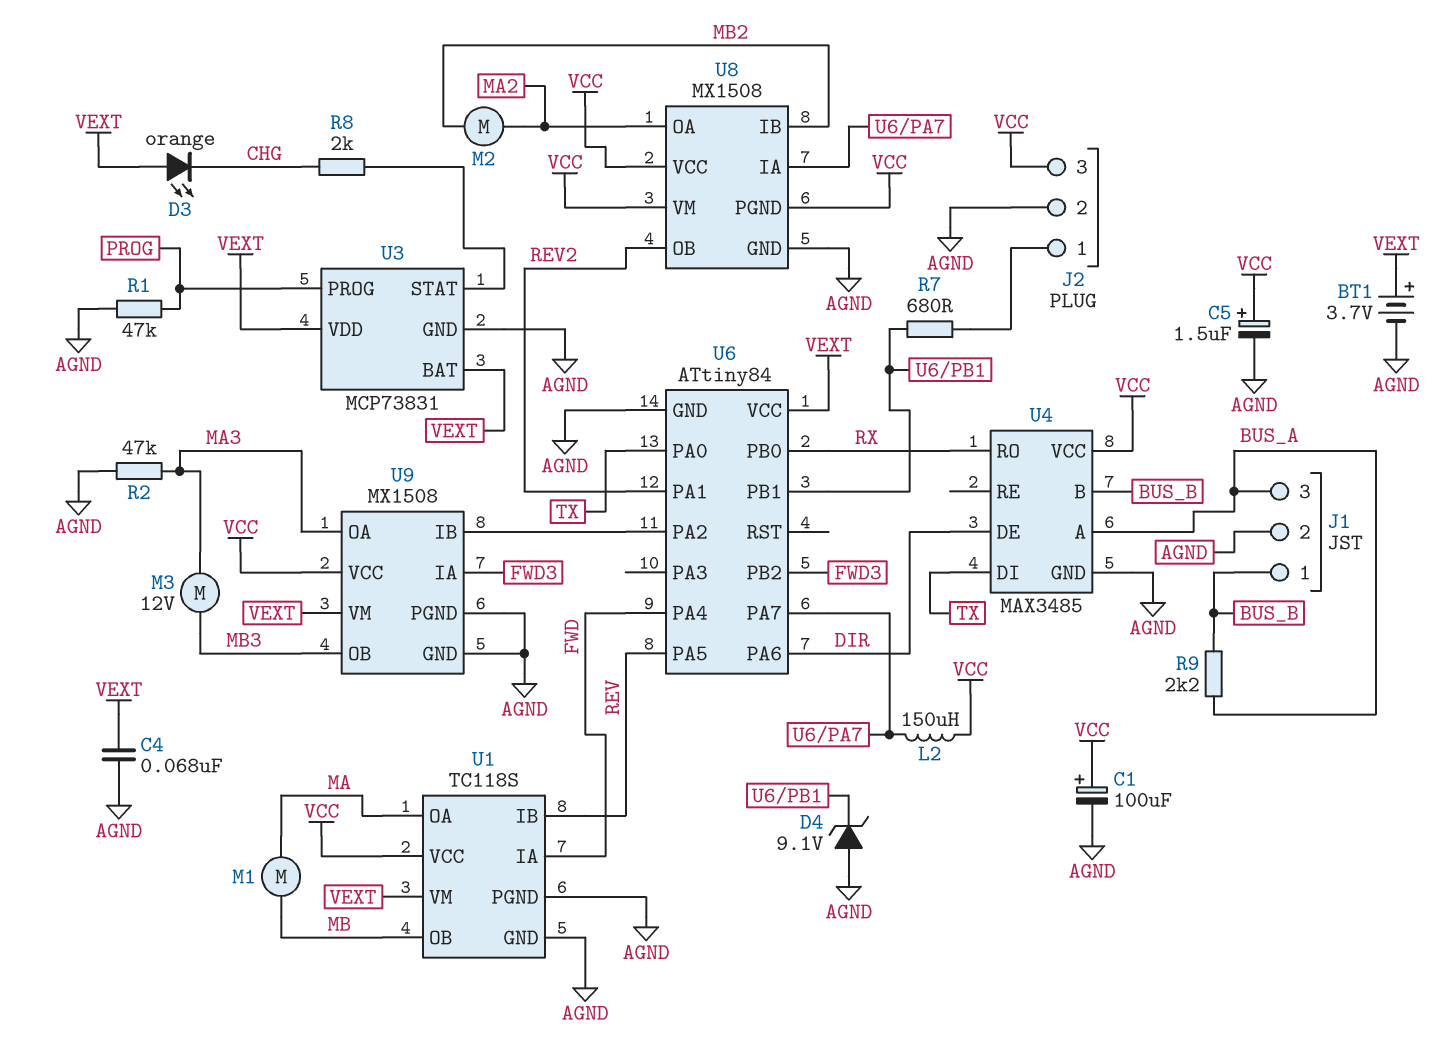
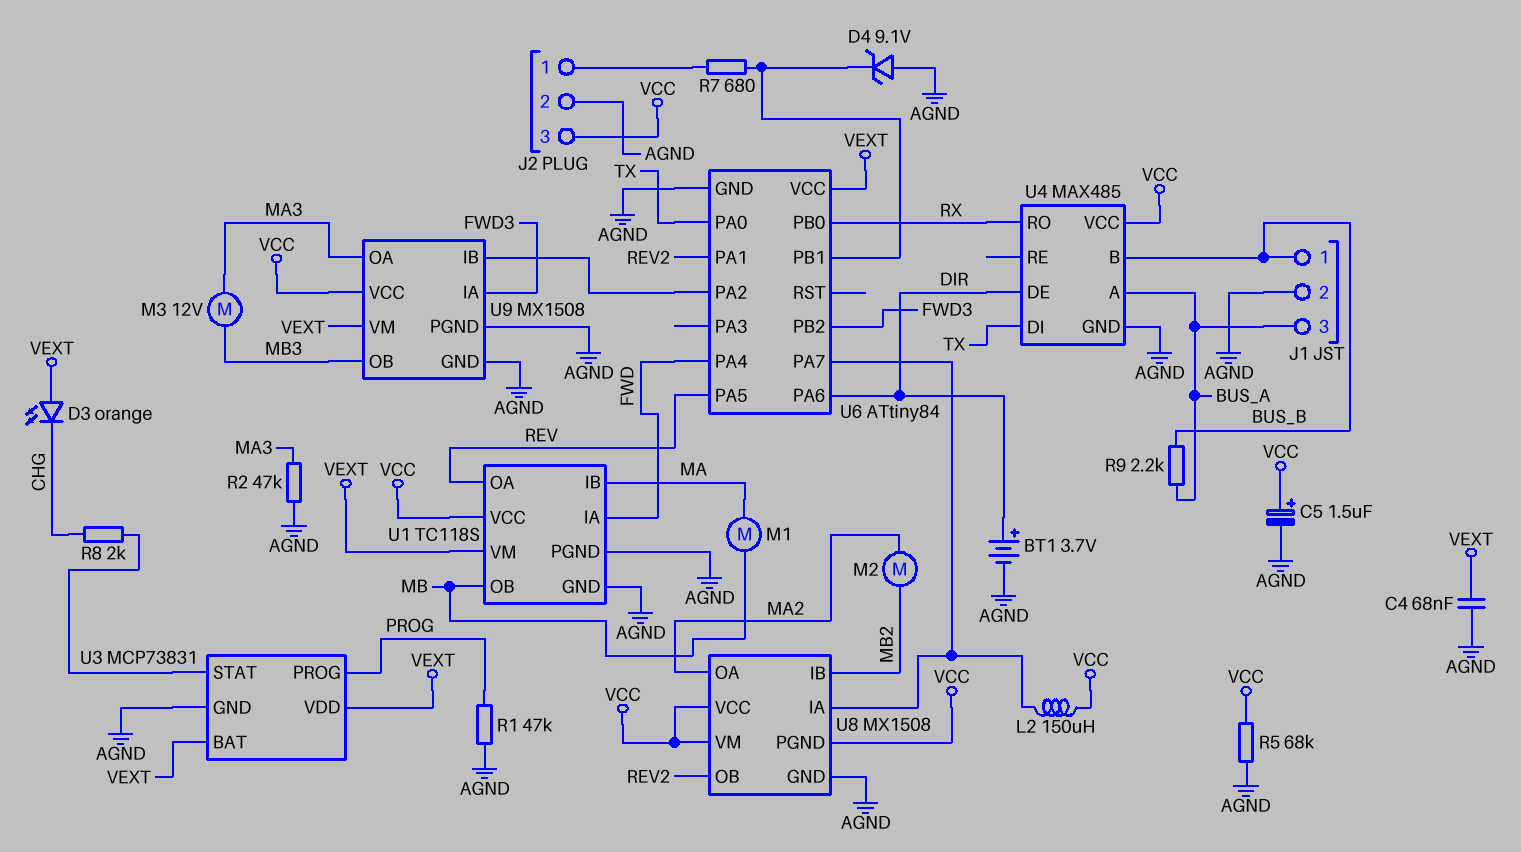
BT1: 3.7V (plus VEXT, minus AGND) -> 3.7V (plus DIR, minus AGND)
C1: 100uF (plus VCC, minus AGND) -> none
R5: none -> 68k (AGND, VCC)
U1 pin IB: REV -> MA
U1 pin OA: MA -> REV
U4: MAX3485 -> MAX485

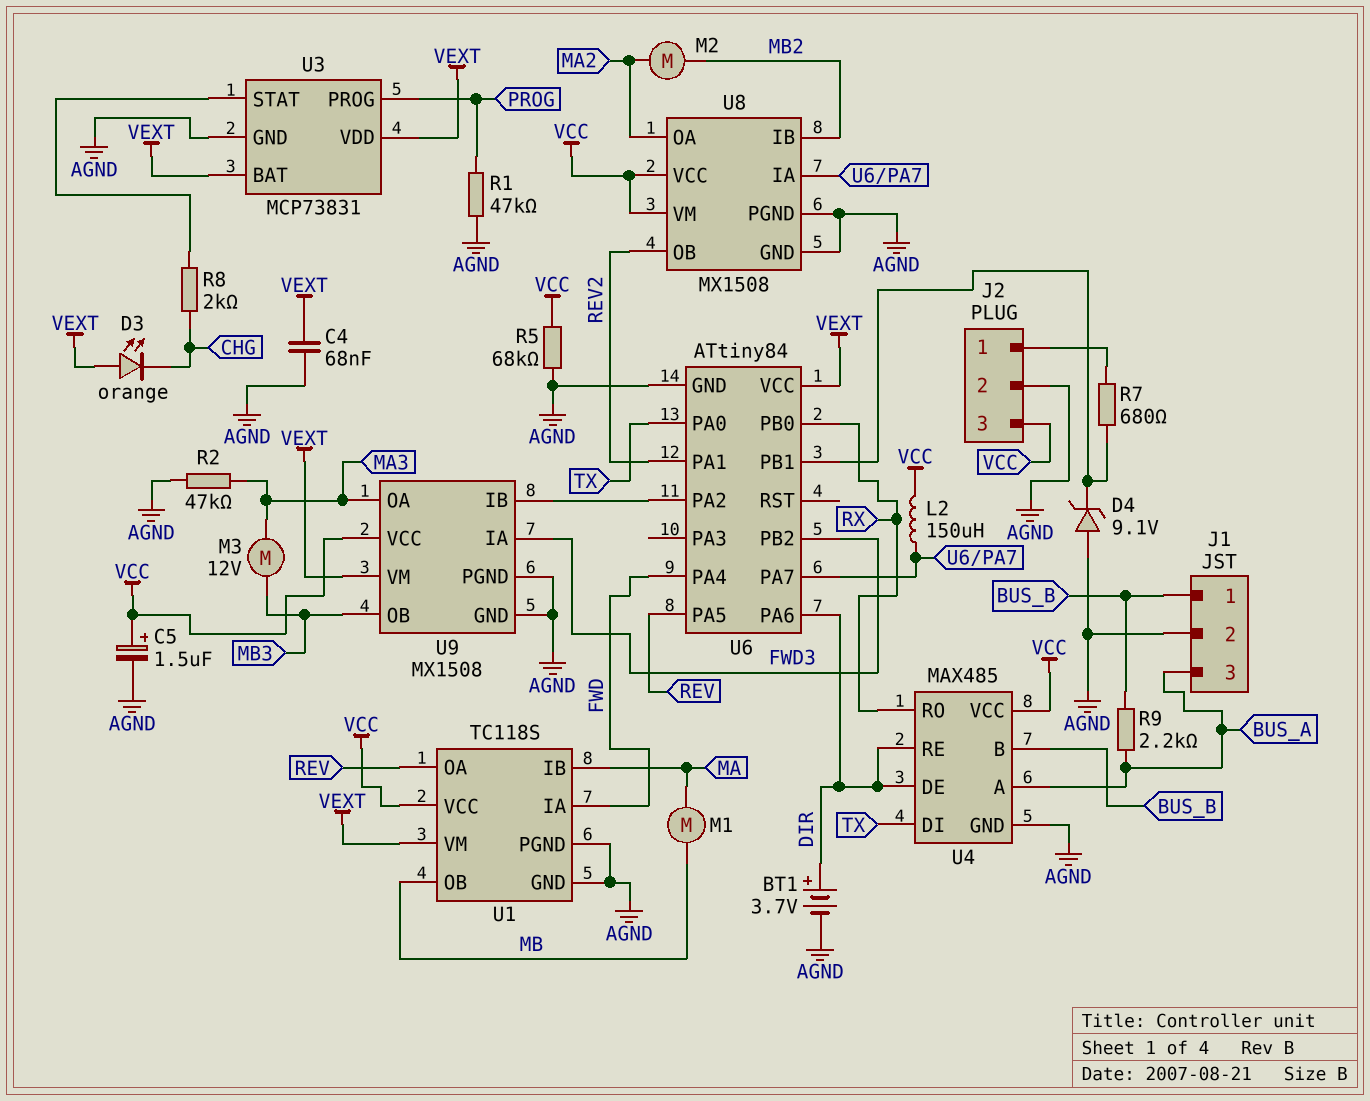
U4 pin RE: none -> DIR
U8 pin PGND: VCC -> AGND

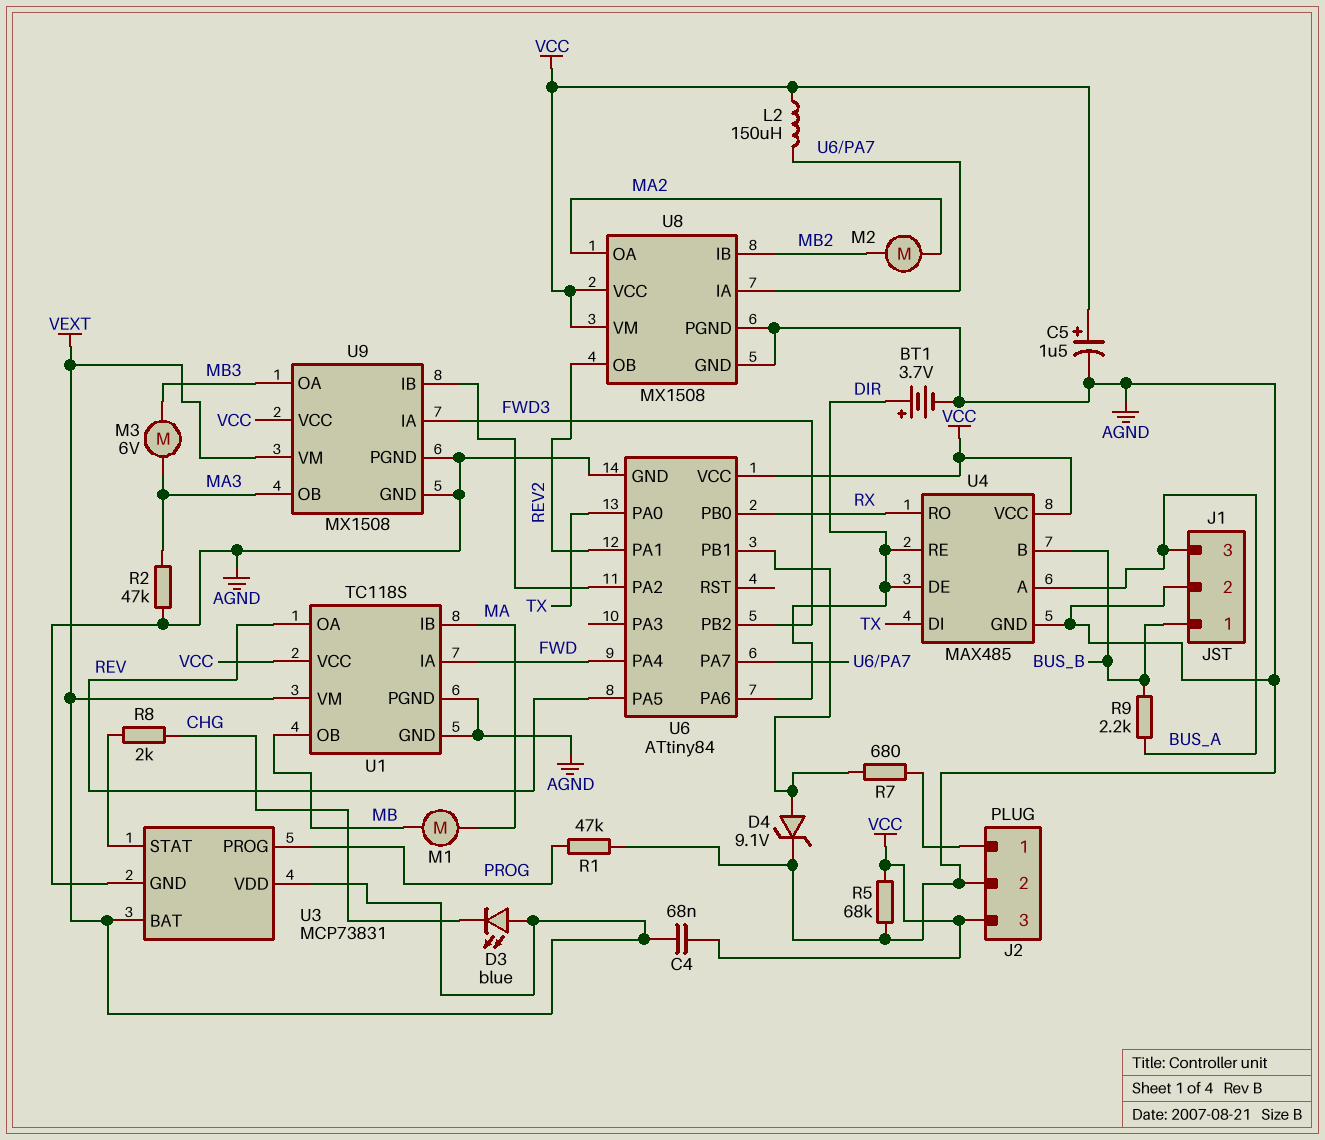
C4: 68nF (AGND, VEXT) -> 68nF (VCC, VEXT)
D3: LED orange (A VEXT, K CHG) -> LED blue (A VEXT, K CHG)
D4: zener 9.1V (A AGND, K U6/PB1) -> zener 9.1V (A U6/PB1, K AGND)
M3: motor 12V (MA3, MB3) -> motor 6V (MA3, MB3)
U6 pin VCC: VEXT -> VCC
U9 pin OA: MA3 -> MB3
U9 pin OB: MB3 -> MA3

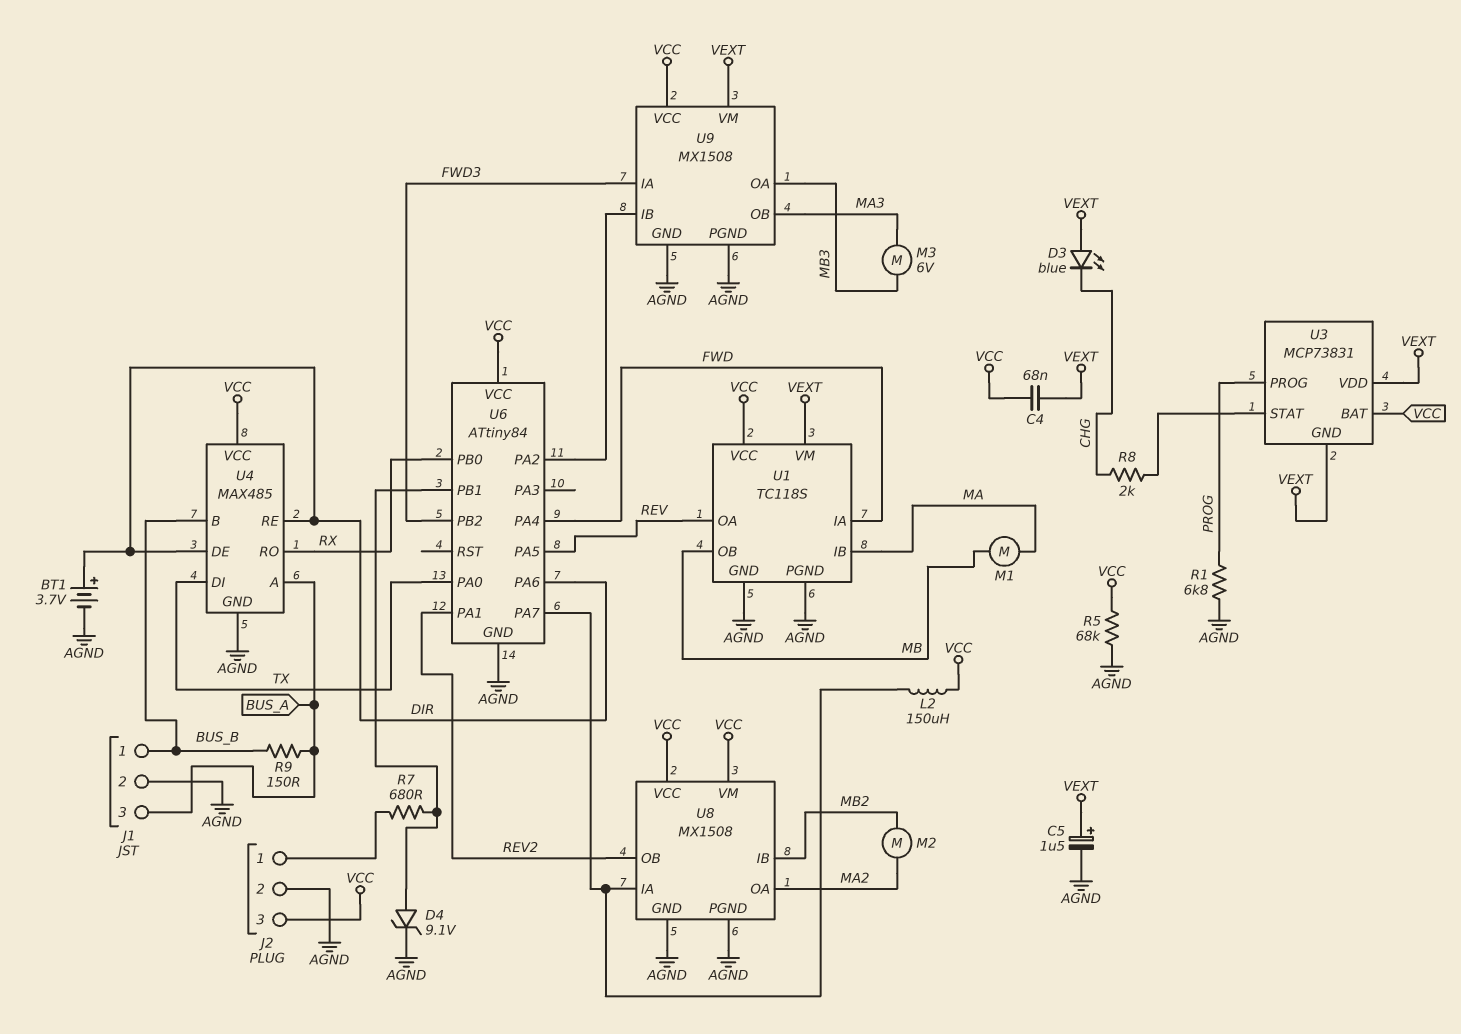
C5: 1.5uF (plus VCC, minus AGND) -> 1.5uF (plus VEXT, minus AGND)
R1: 47k (AGND, PROG) -> 6.8k (AGND, PROG)
R2: 47k (AGND, MA3) -> none
R9: 2.2k (BUS_A, BUS_B) -> 150 (BUS_A, BUS_B)
U3 pin BAT: VEXT -> VCC
U3 pin GND: AGND -> VEXT

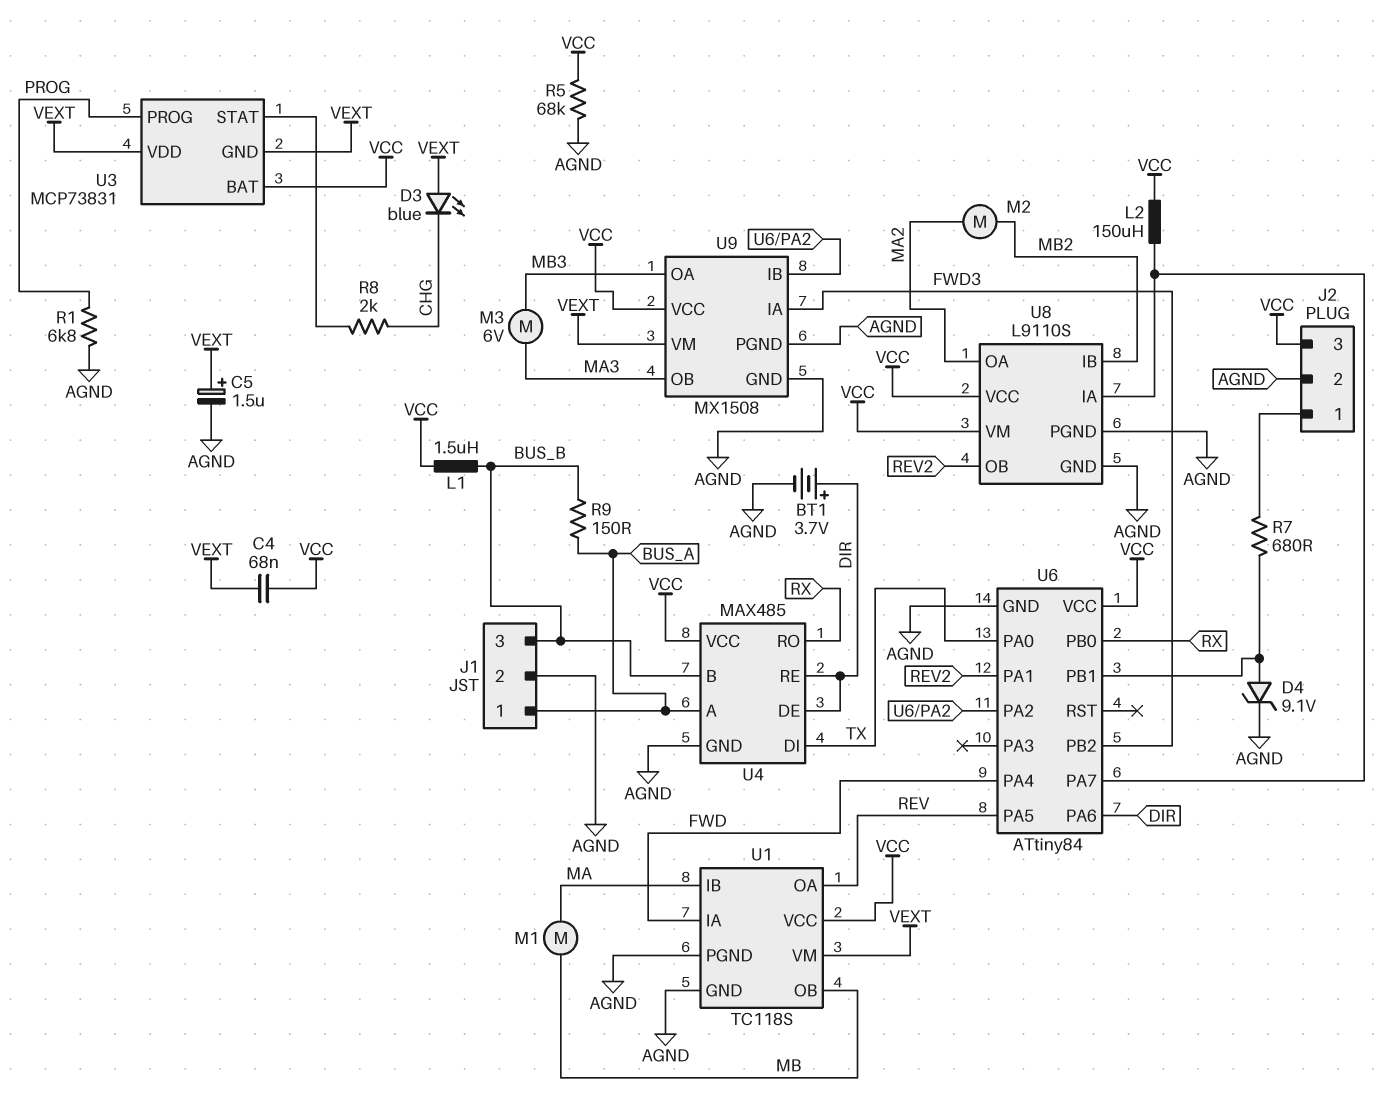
J1 pin 1: BUS_B -> BUS_A
J1 pin 3: BUS_A -> BUS_B
L1: none -> 1.5uH (BUS_B, VCC)
U8: MX1508 -> L9110S

